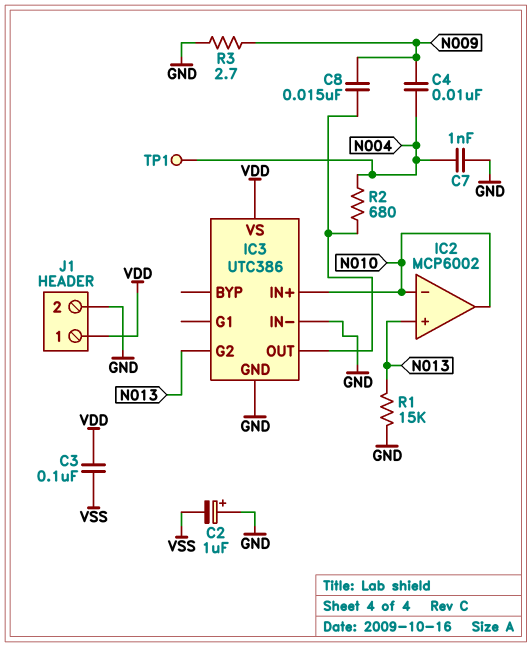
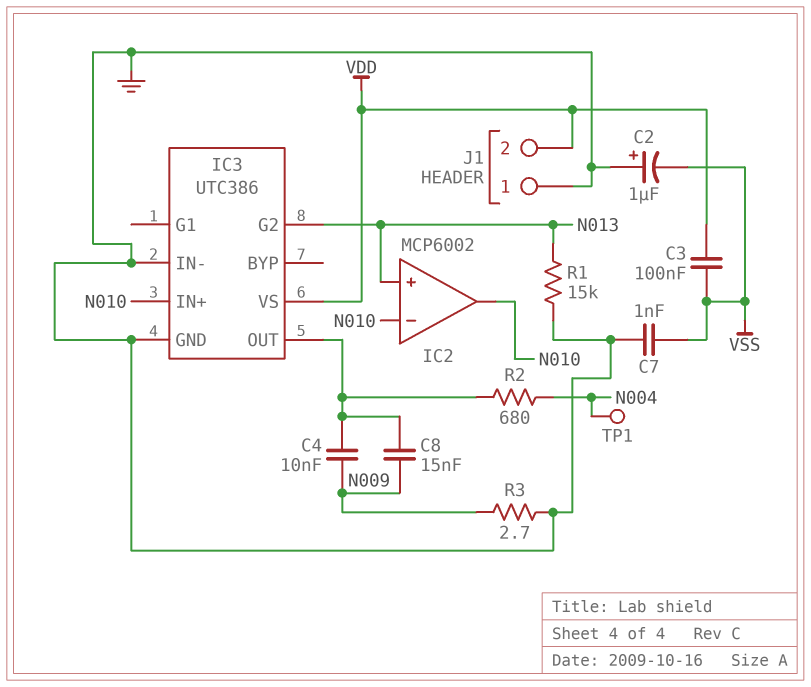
C4: 10nF (N004, N009) -> 10nF (IC3/OUT, N009)
C7: 1nF (GND, N004) -> 1nF (GND, VSS)
J1 pin 1: VDD -> GND
J1 pin 2: GND -> VDD

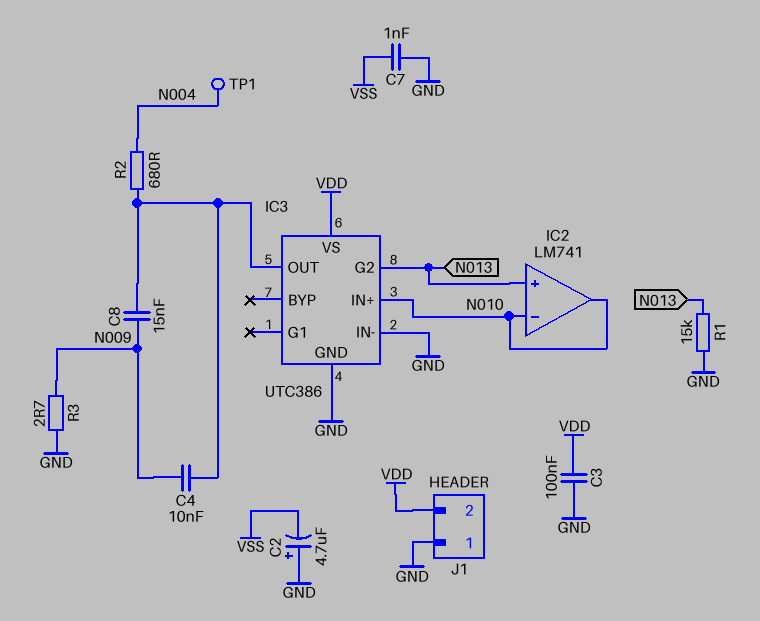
C2: 1uF (plus GND, minus VSS) -> 4.7uF (plus GND, minus VSS)
C3: 100nF (VDD, VSS) -> 100nF (GND, VDD)
IC2: MCP6002 -> LM741

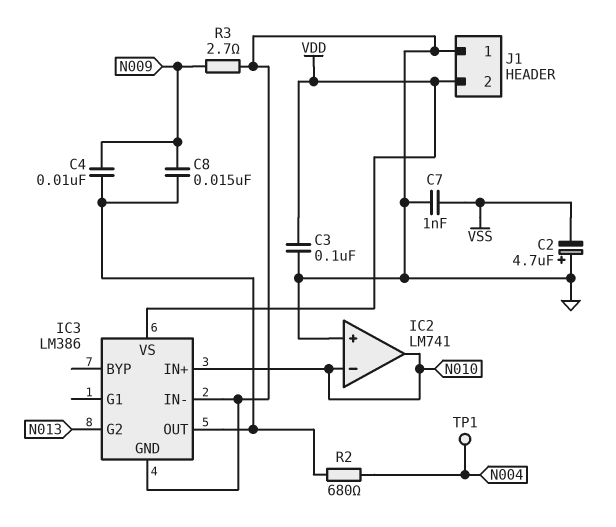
IC2 pin in+: N013 -> GND
IC3: UTC386 -> LM386
R1: 15k (GND, N013) -> none

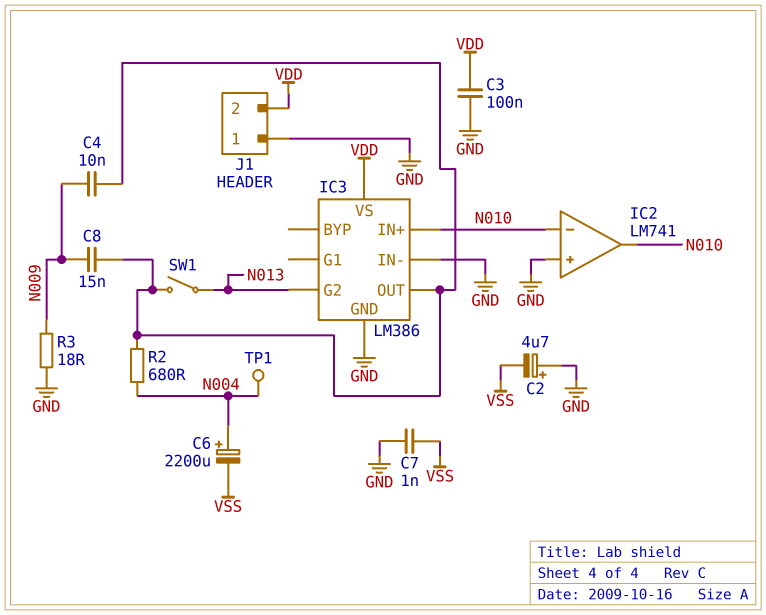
C6: none -> 2200uF (plus N004, minus VSS)
R3: 2.7 (GND, N009) -> 18 (GND, N009)
SW1: none -> switch (IC3/OUT, N013)

